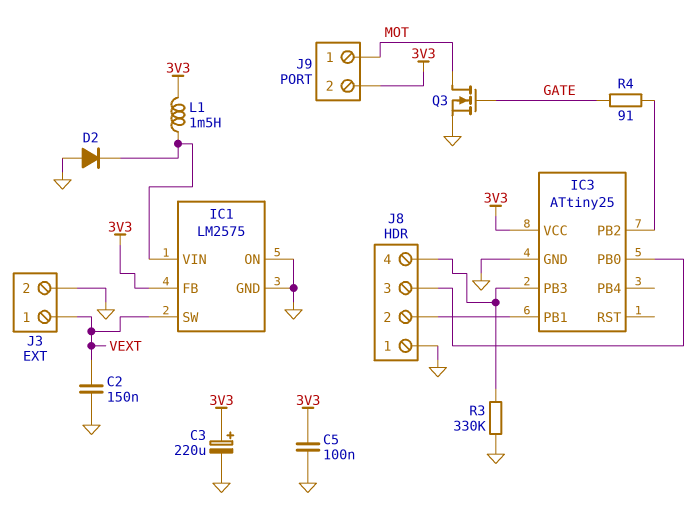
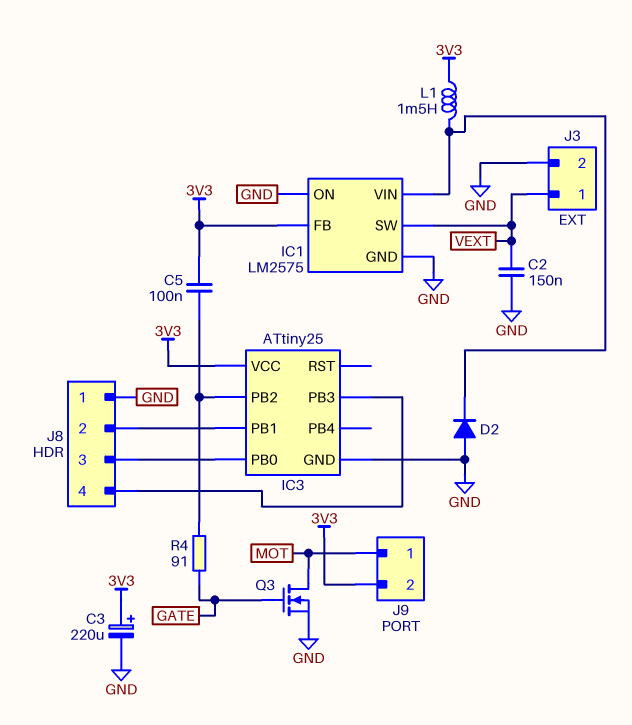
C5: 100nF (3V3, GND) -> 100nF (3V3, IC3/PB2)
R3: 330k (GND, IC3/PB3) -> none

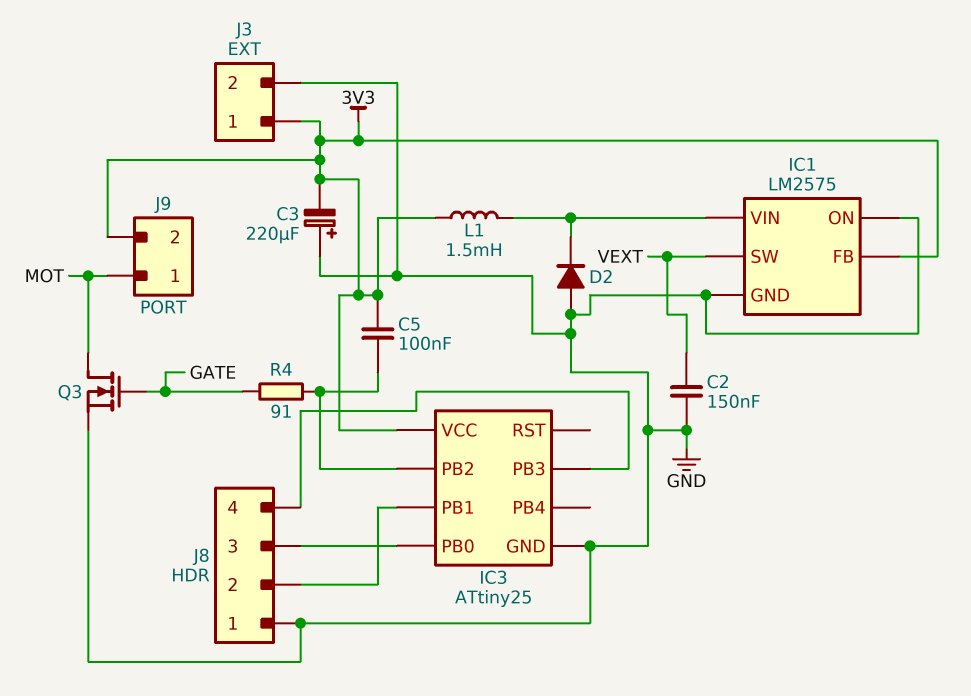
C3: 220uF (plus 3V3, minus GND) -> 220uF (plus GND, minus 3V3)
J3 pin 1: VEXT -> 3V3

